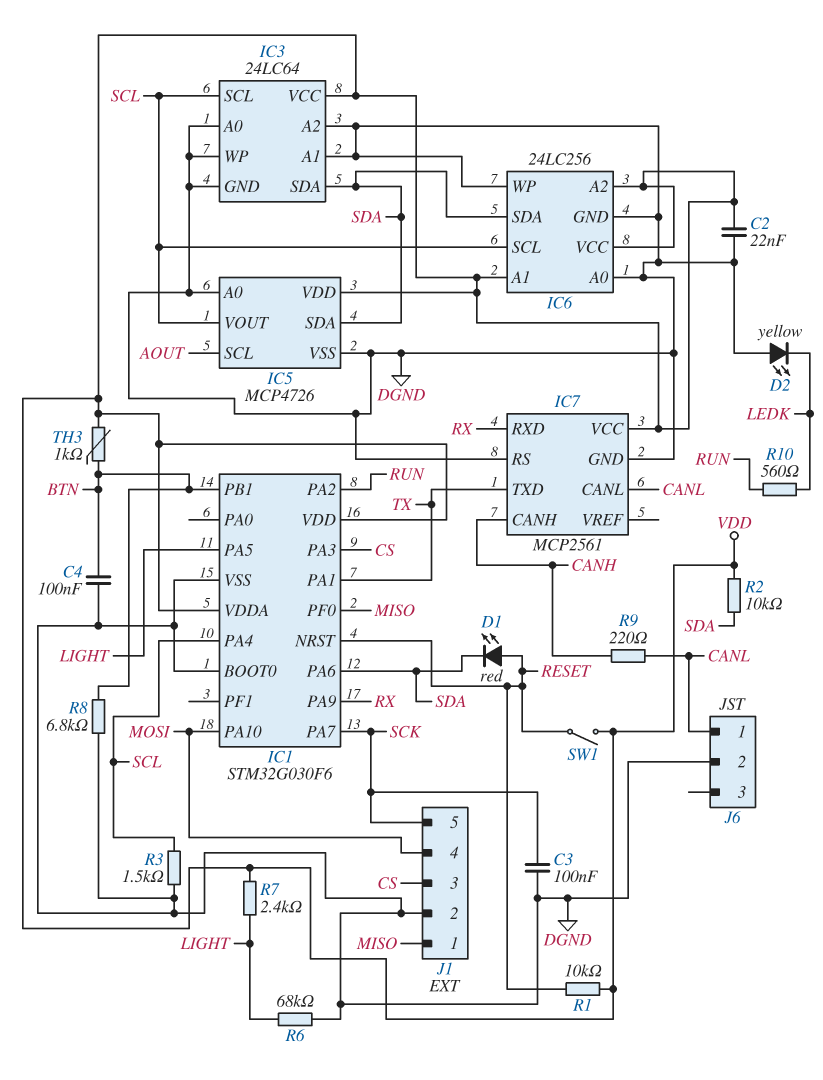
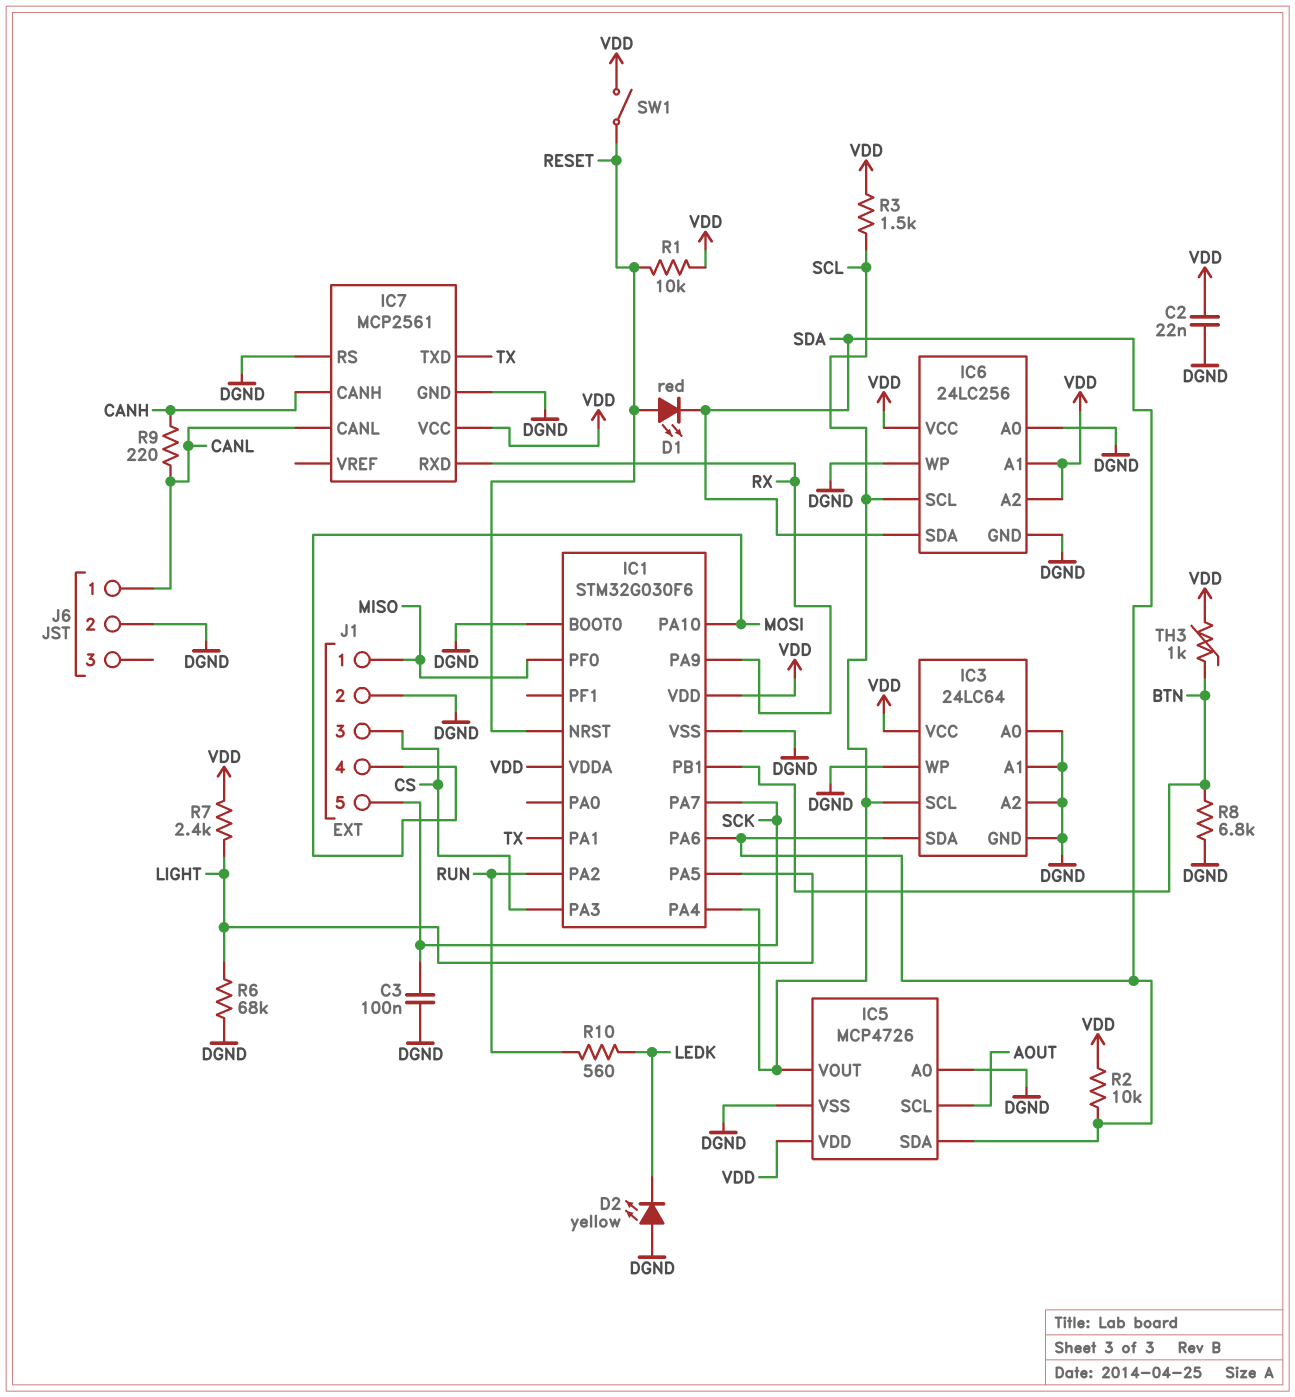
C4: 100nF (BTN, DGND) -> none
R3: 1.5k (DGND, SCL) -> 1.5k (SCL, VDD)

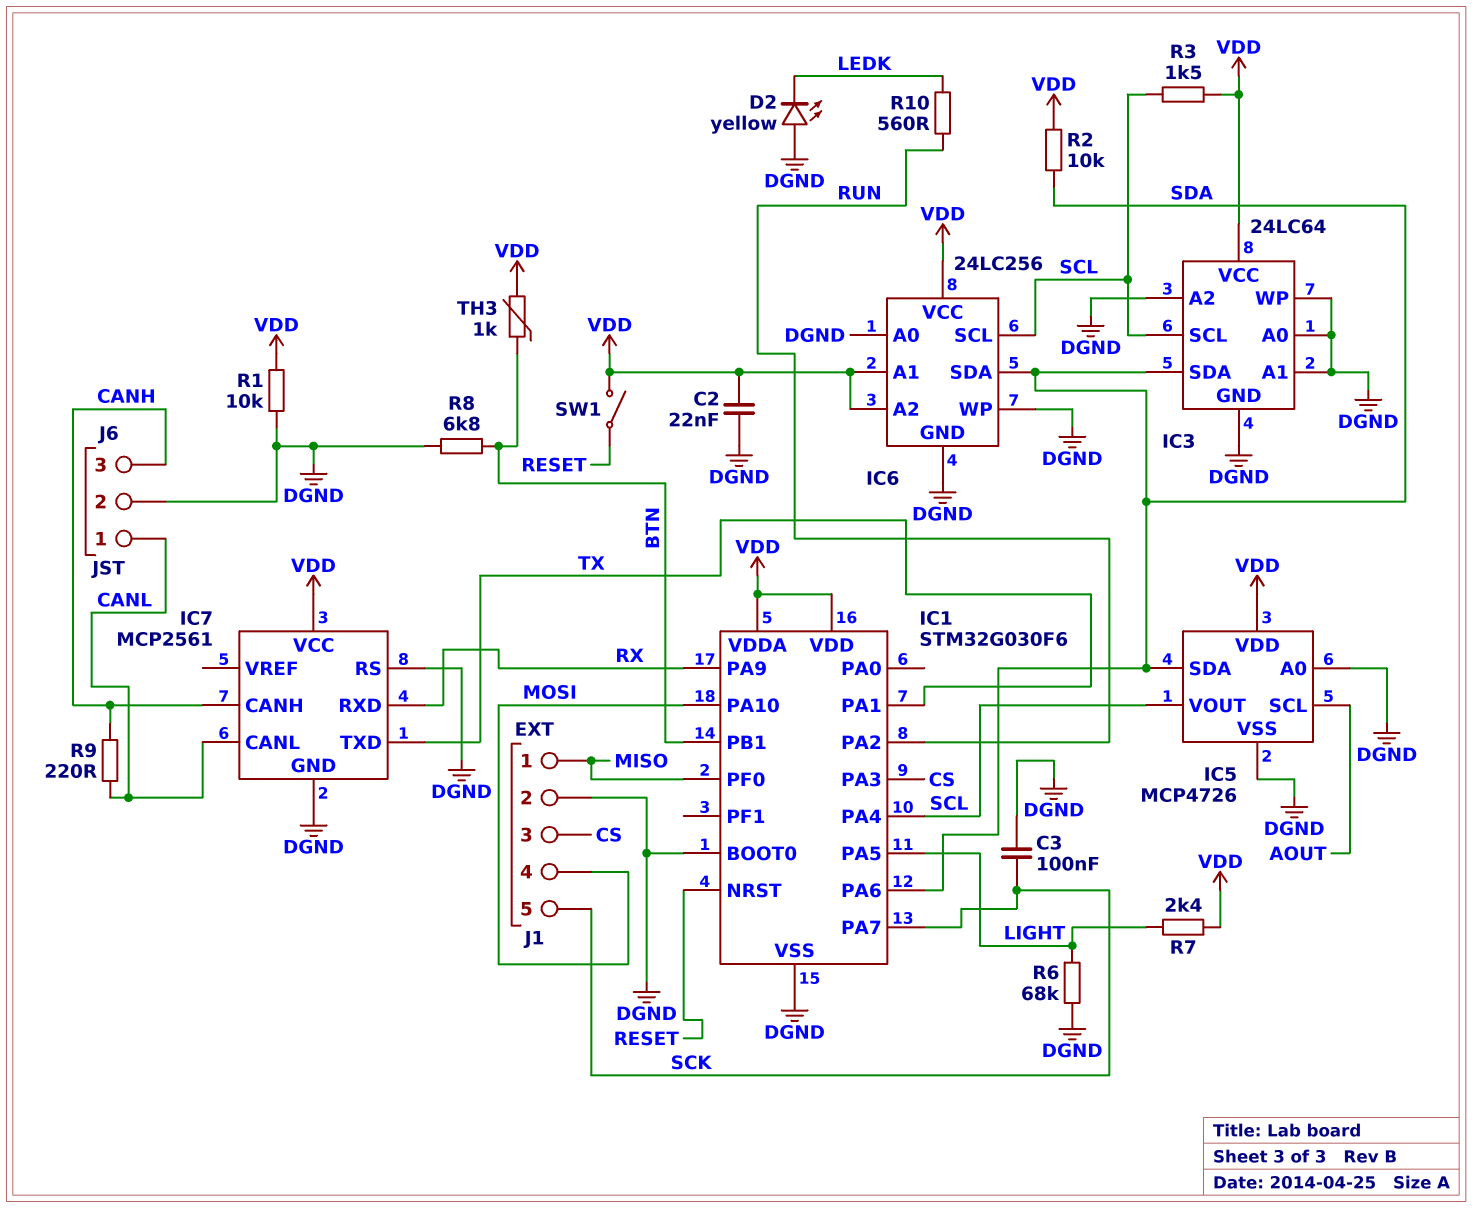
D1: LED red (A RESET, K SDA) -> none
J6 pin 3: none -> CANH
R1: 10k (RESET, VDD) -> 10k (DGND, VDD)

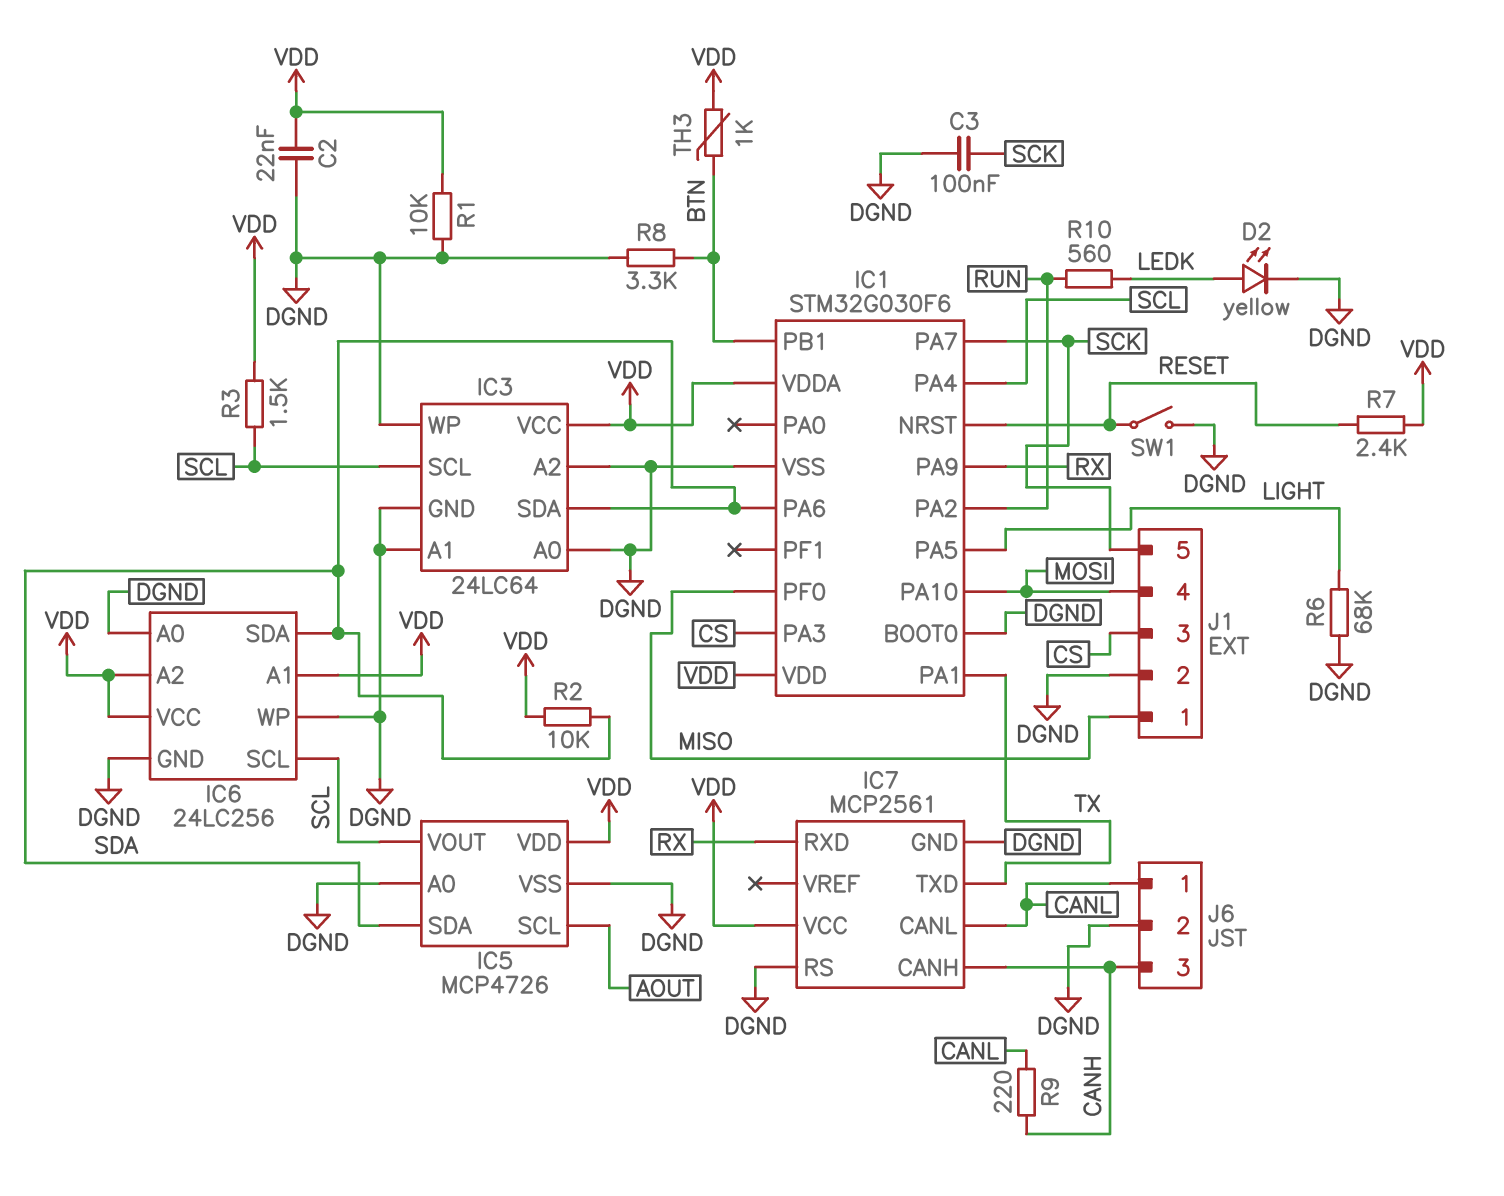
D2: LED yellow (A DGND, K LEDK) -> LED yellow (A LEDK, K DGND)
R7: 2.4k (LIGHT, VDD) -> 2.4k (RESET, VDD)
R8: 6.8k (BTN, DGND) -> 3.3k (BTN, DGND)
SW1: switch (RESET, VDD) -> switch (DGND, RESET)

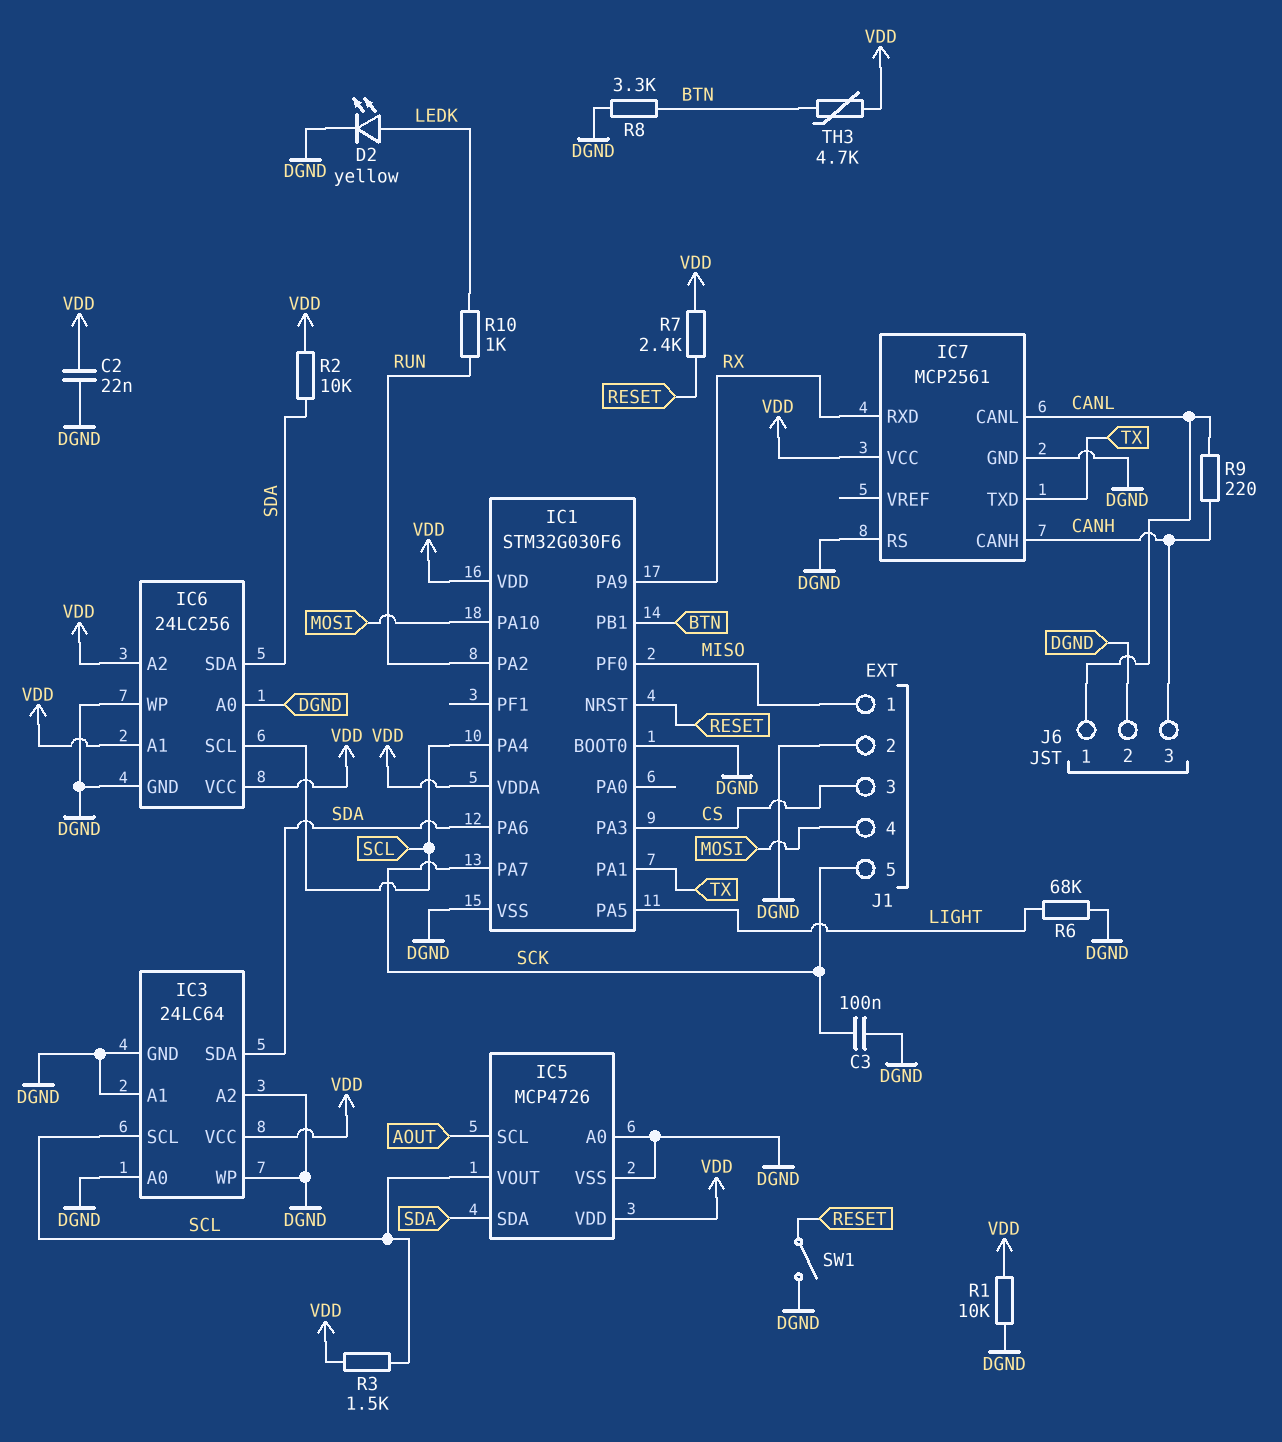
R10: 560 (LEDK, RUN) -> 1k (LEDK, RUN)
TH3: 1k (BTN, VDD) -> 4.7k (BTN, VDD)

